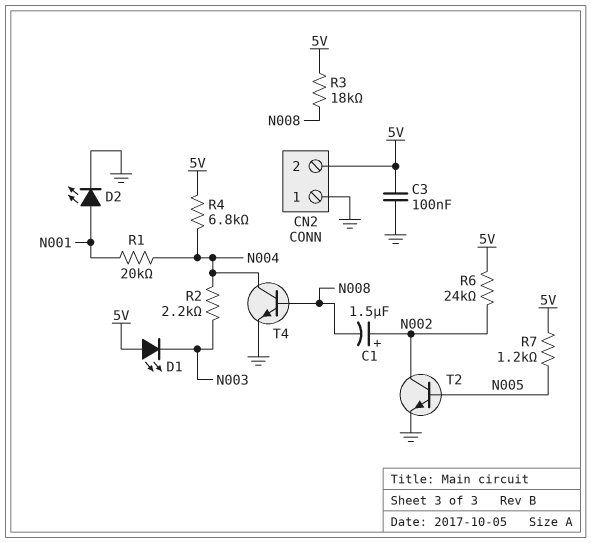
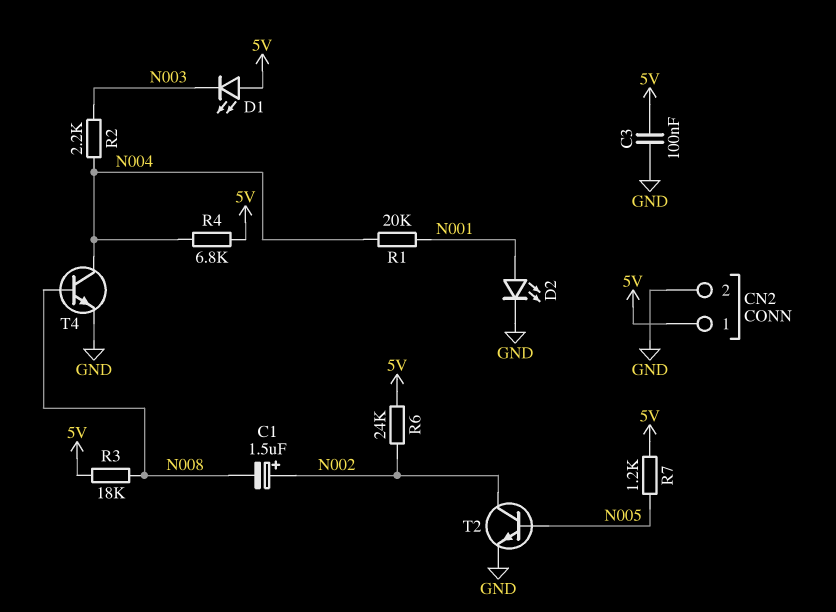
CN2 pin 1: GND -> 5V
CN2 pin 2: 5V -> GND

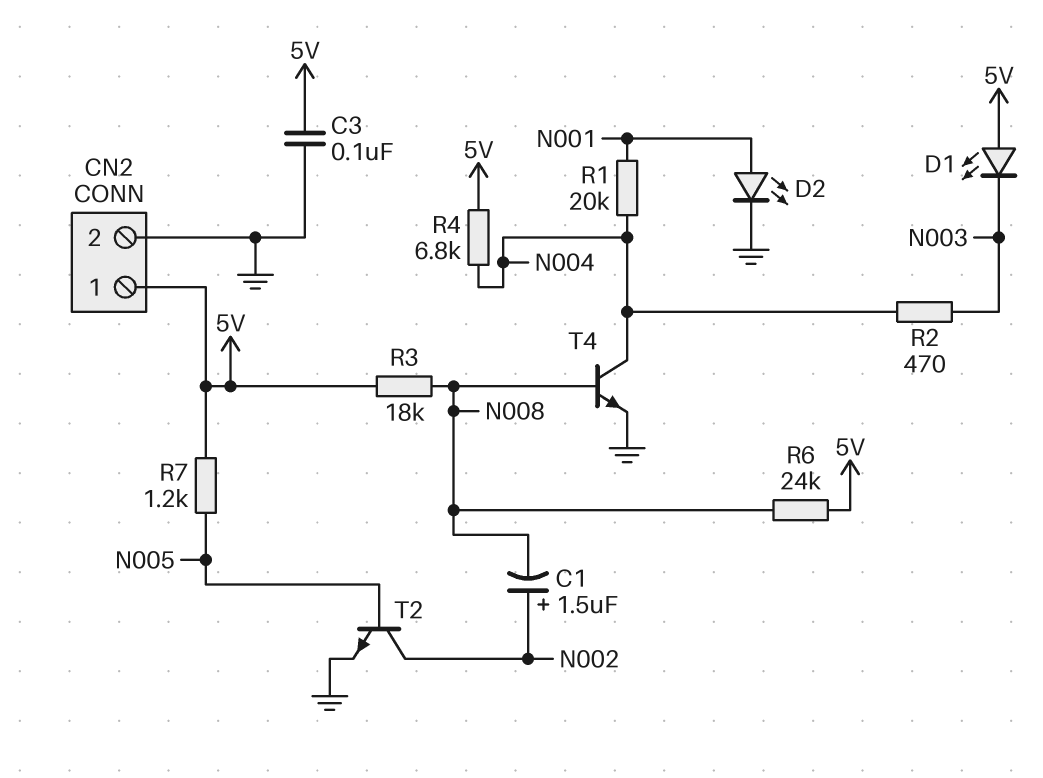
R2: 2.2k (N003, N004) -> 470 (N003, N004)
R6: 24k (5V, N002) -> 24k (5V, N008)

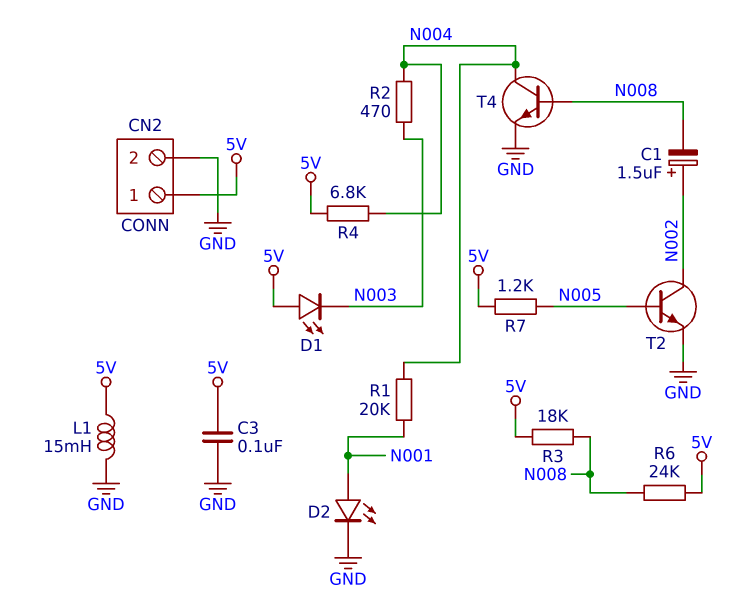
L1: none -> 15mH (5V, GND)

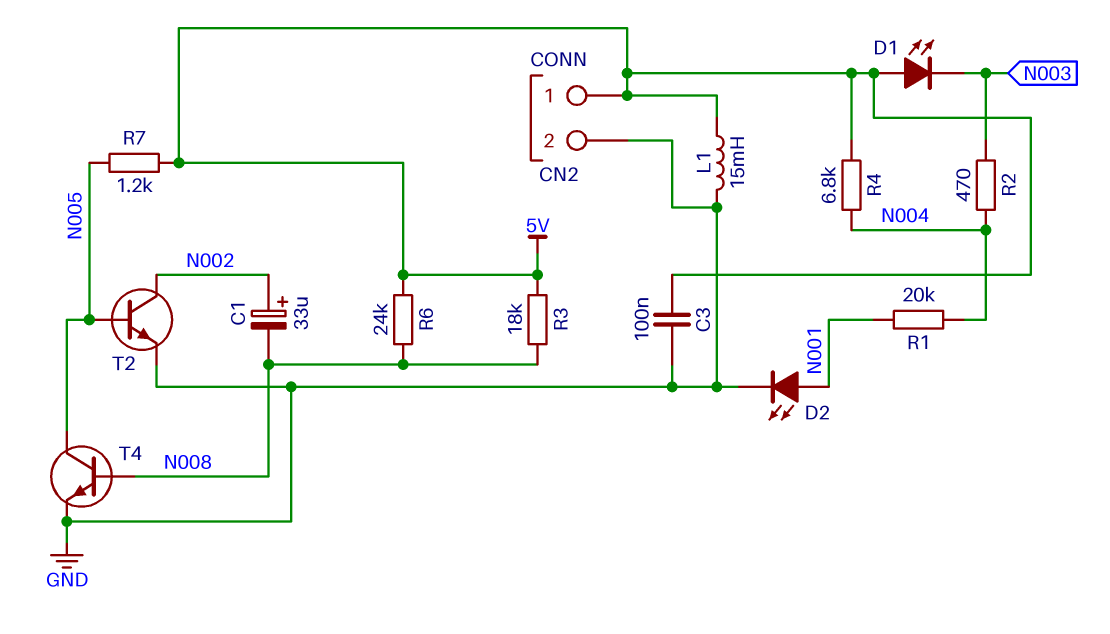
C1: 1.5uF (plus N002, minus N008) -> 33uF (plus N002, minus N008)
T4: NPN (B N008, C N004, E GND) -> NPN (B N008, C N005, E GND)

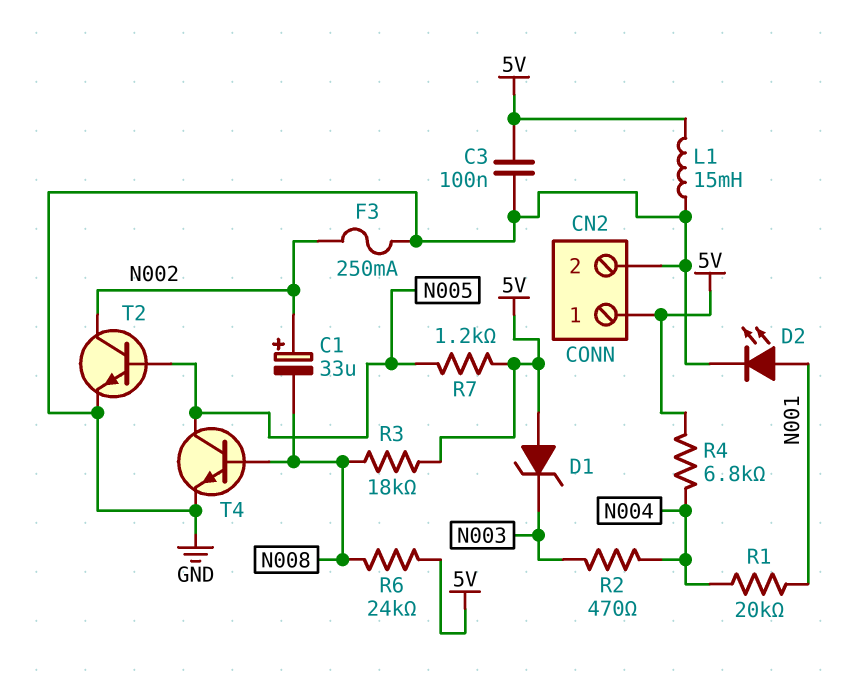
D1: LED (A 5V, K N003) -> zener (A 5V, K N003)
F3: none -> 250mA (GND, N002)

